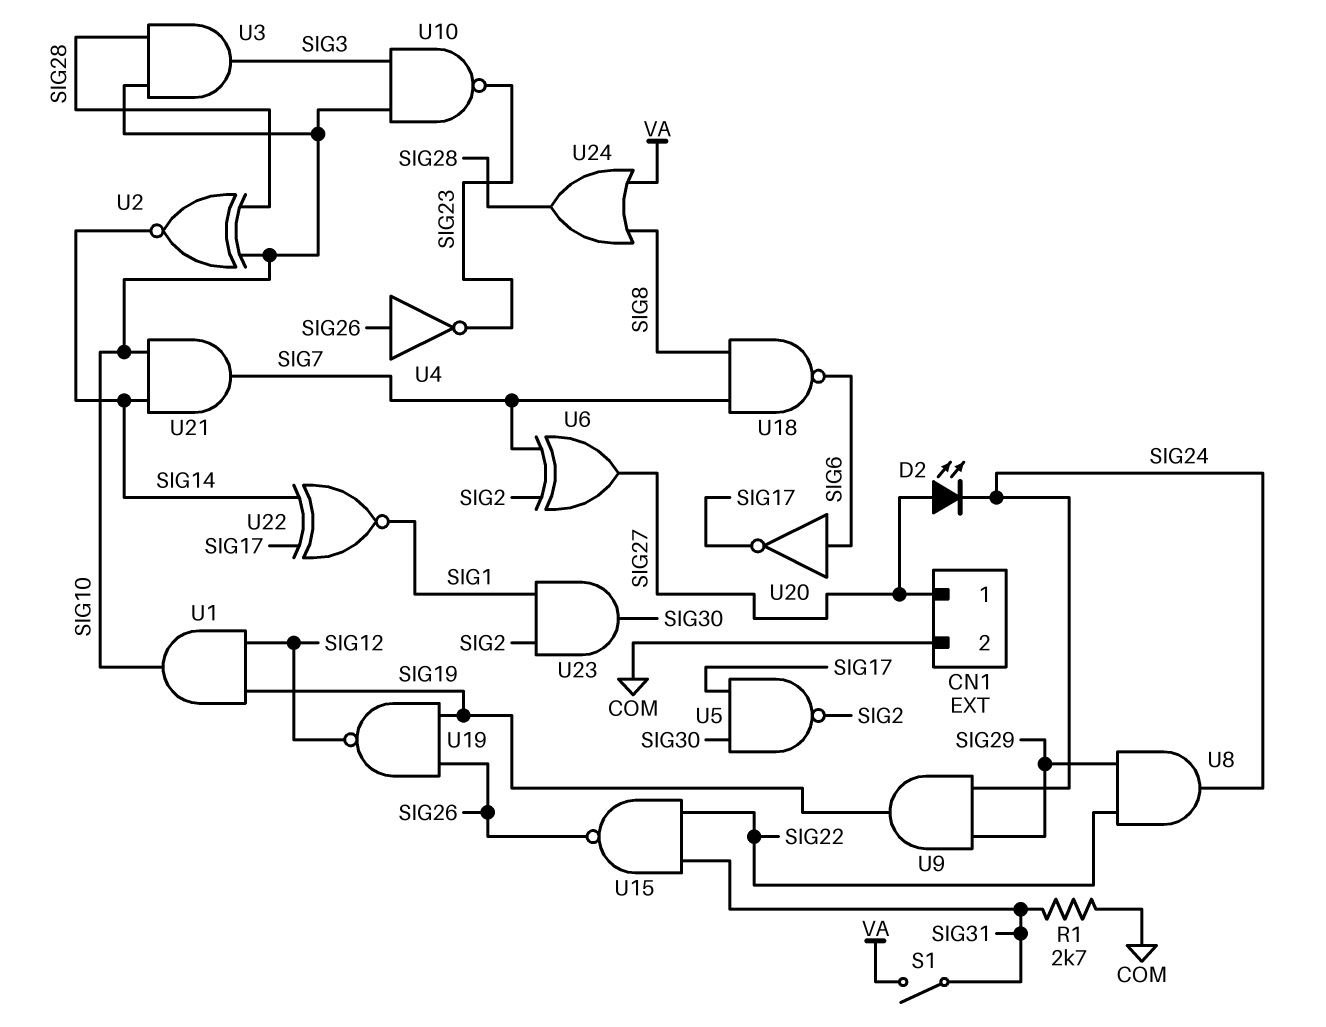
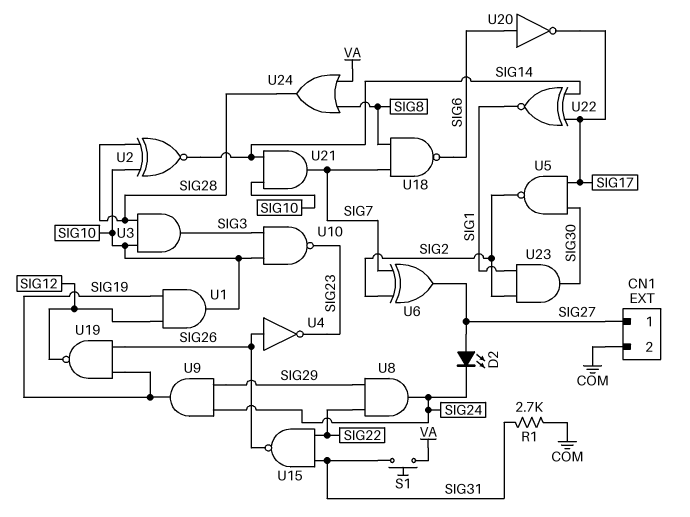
S1: switch (SIG31, VA) -> button (SIG31, VA)

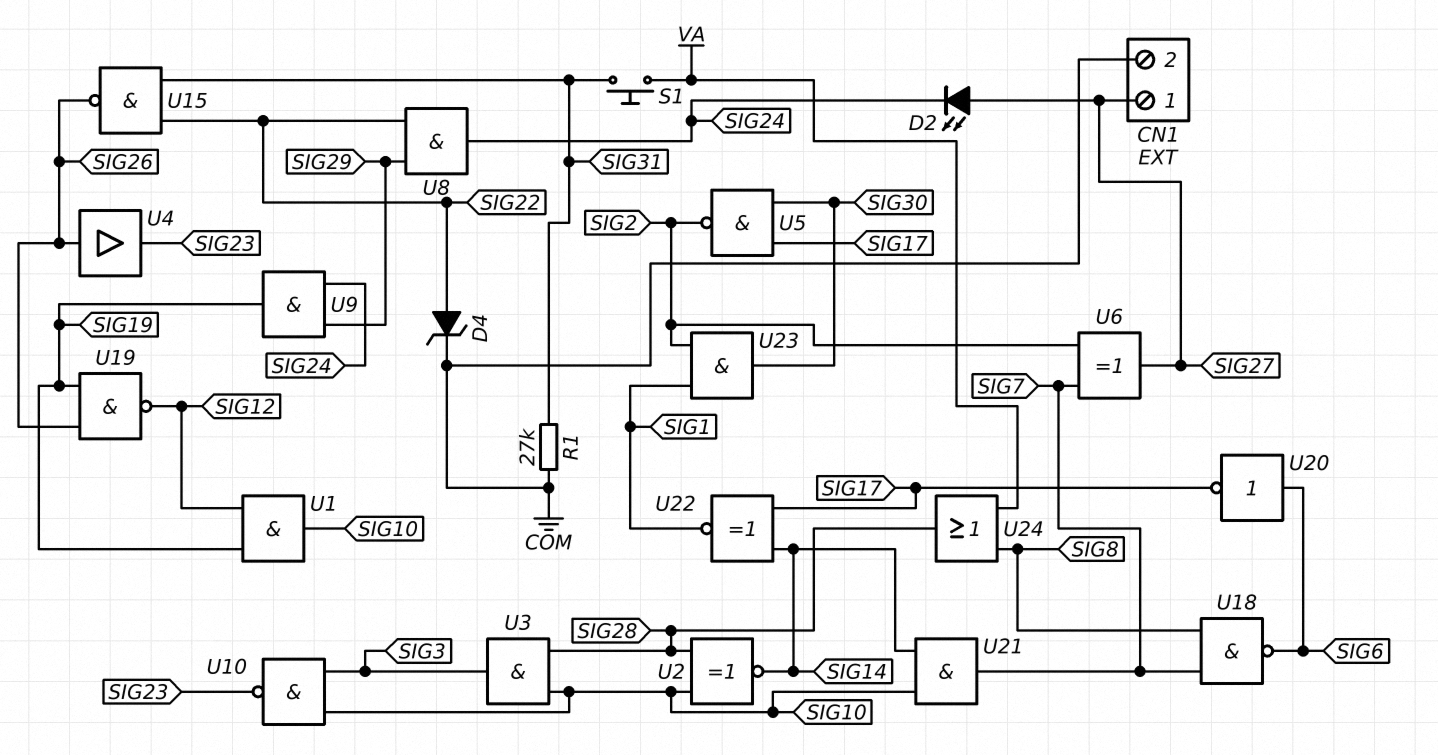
D4: none -> zener (A SIG22, K COM)
R1: 2.7k (COM, SIG31) -> 27k (COM, SIG31)
U4: NOT (in SIG26, out SIG23) -> buffer (in SIG26, out SIG23)

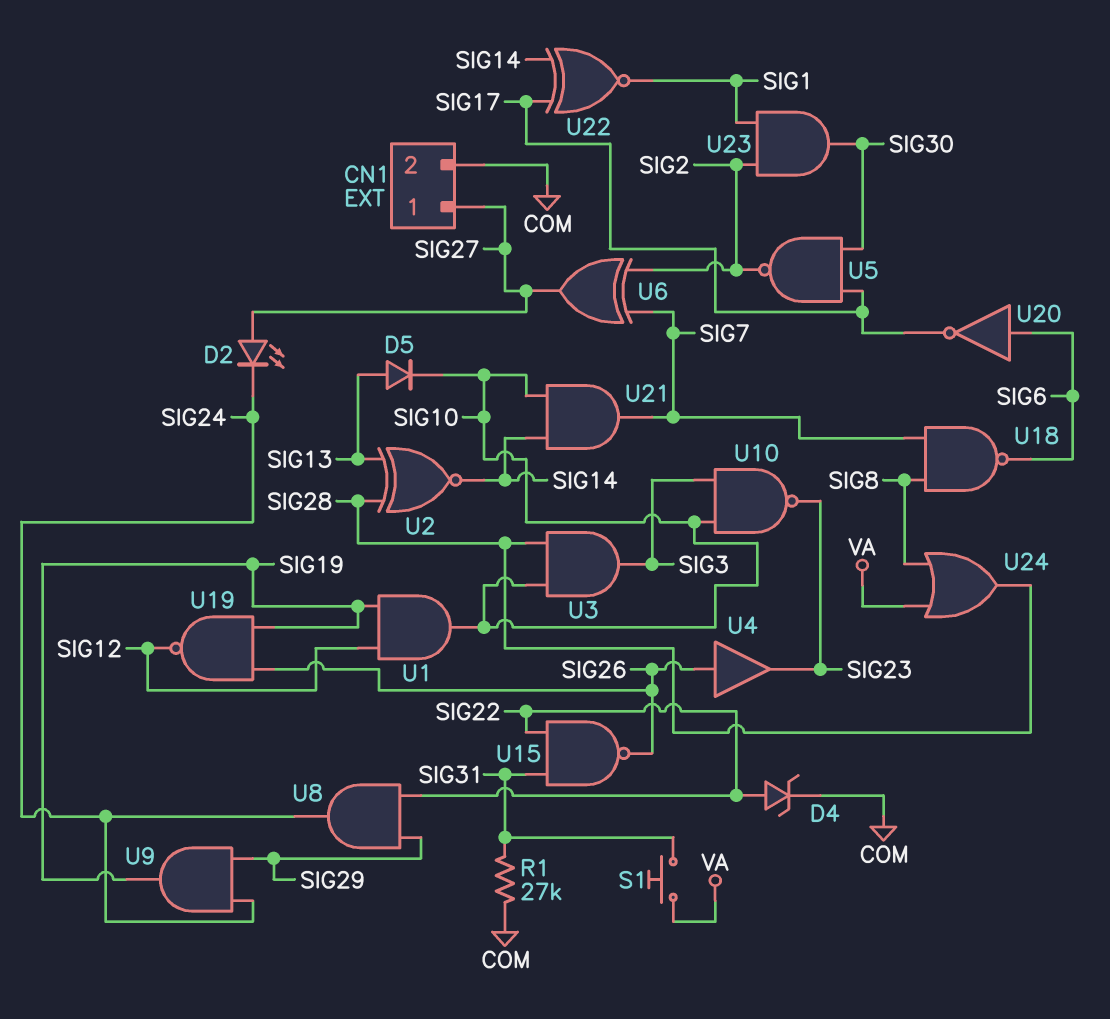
D5: none -> diode (A SIG13, K SIG10)
U2: XNOR (in SIG10, in SIG28, out SIG14) -> XNOR (in SIG13, in SIG28, out SIG14)

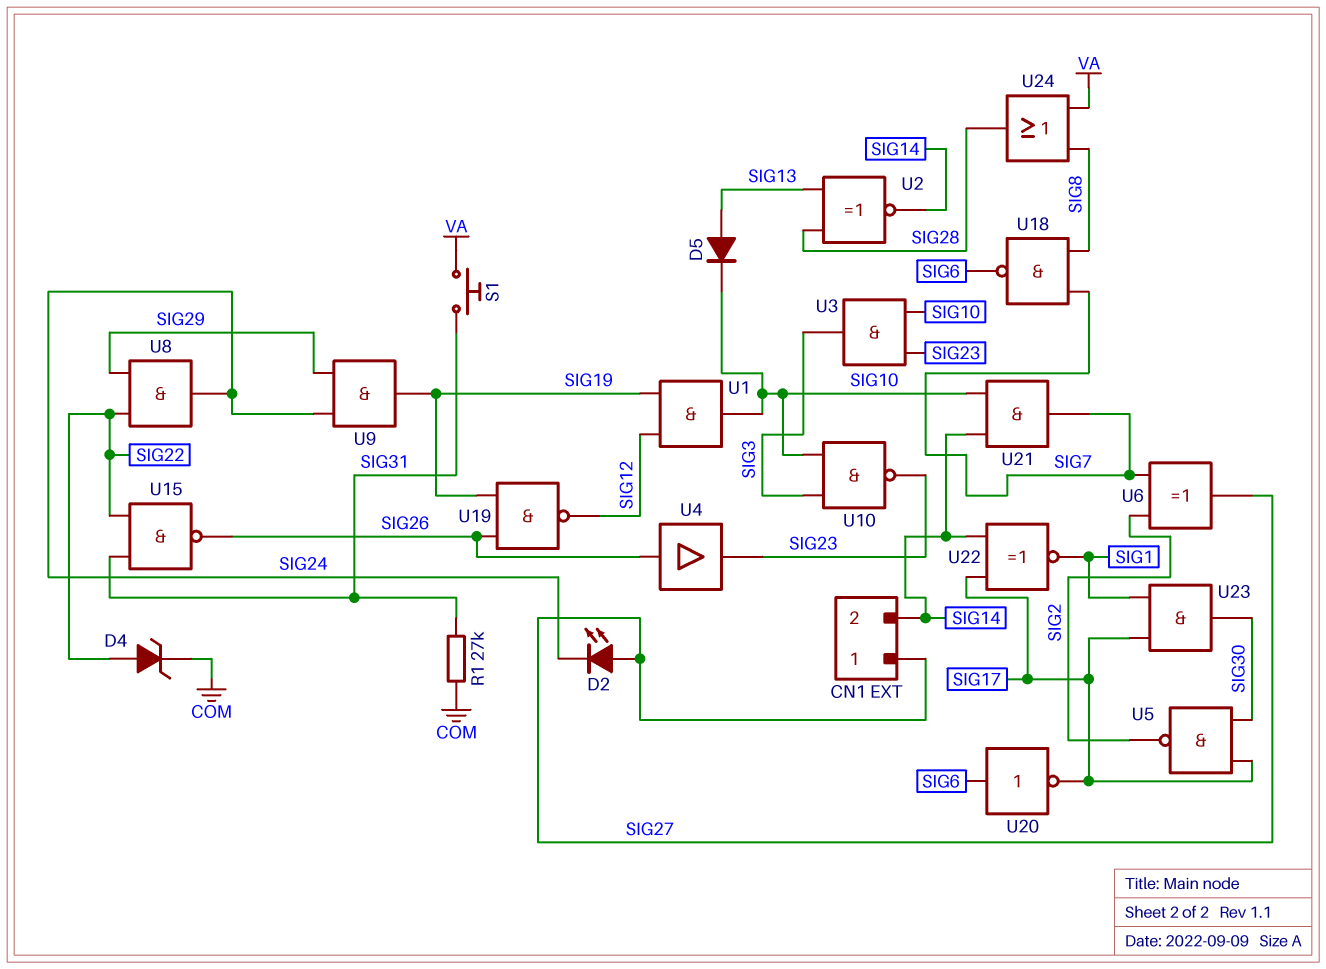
CN1 pin 2: COM -> SIG14
U3: AND (in SIG10, in SIG28, out SIG3) -> AND (in SIG10, in SIG23, out SIG3)
U23: AND (in SIG1, in SIG2, out SIG30) -> AND (in SIG1, in SIG17, out SIG30)

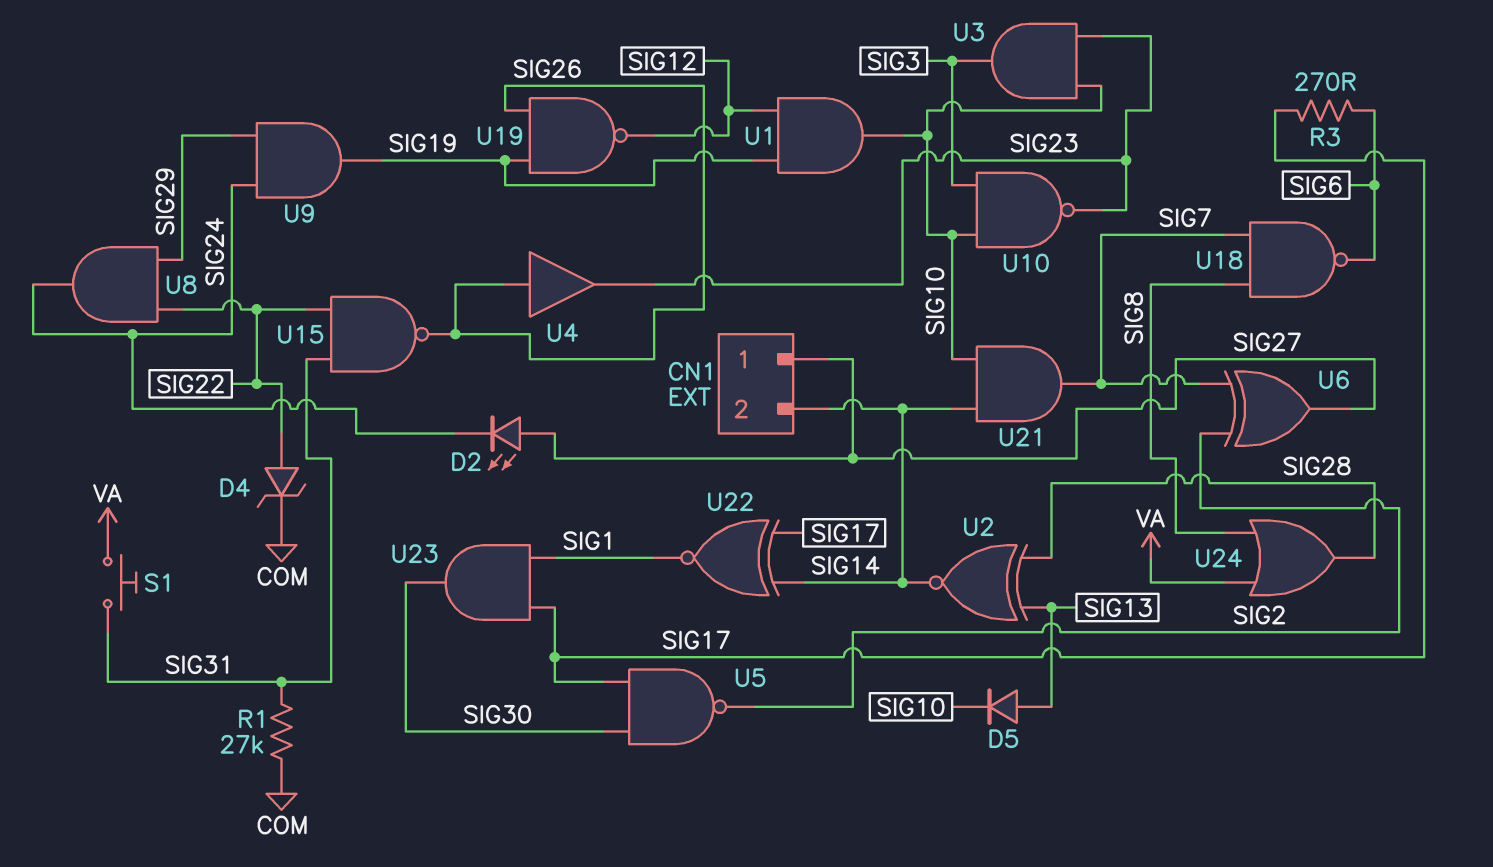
R3: none -> 270 (SIG6, SIG17)
U20: NOT (in SIG6, out SIG17) -> none

